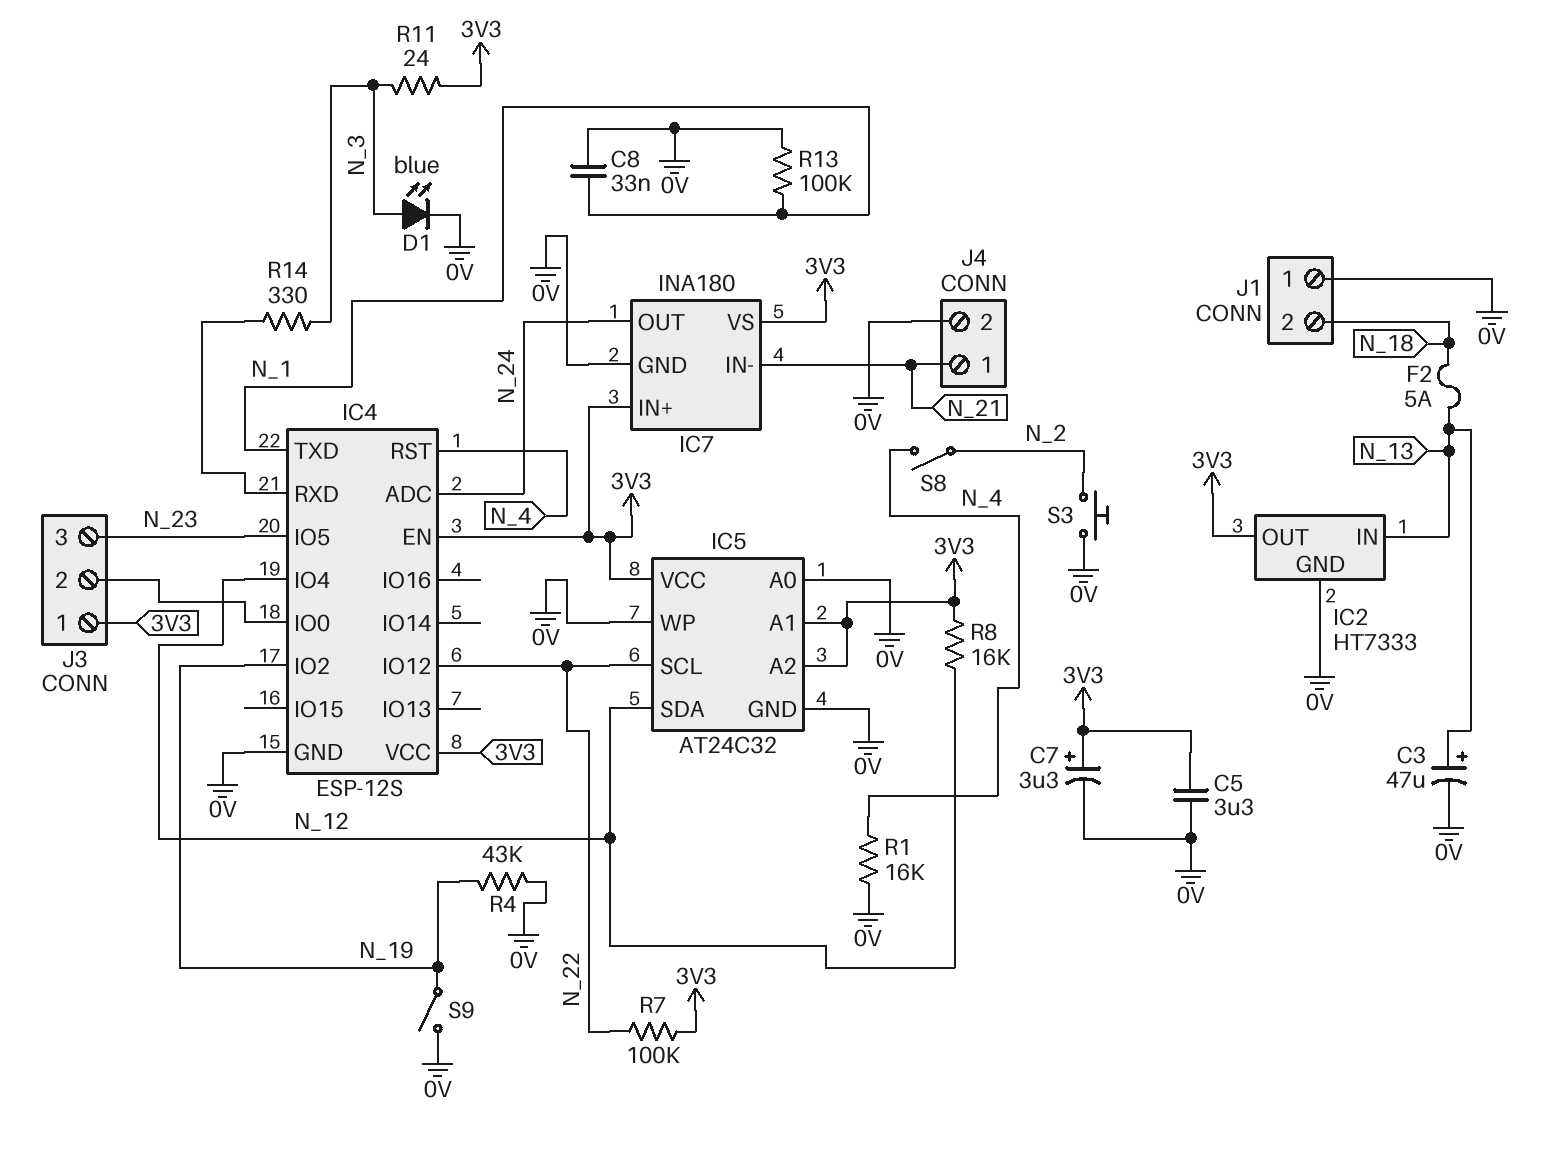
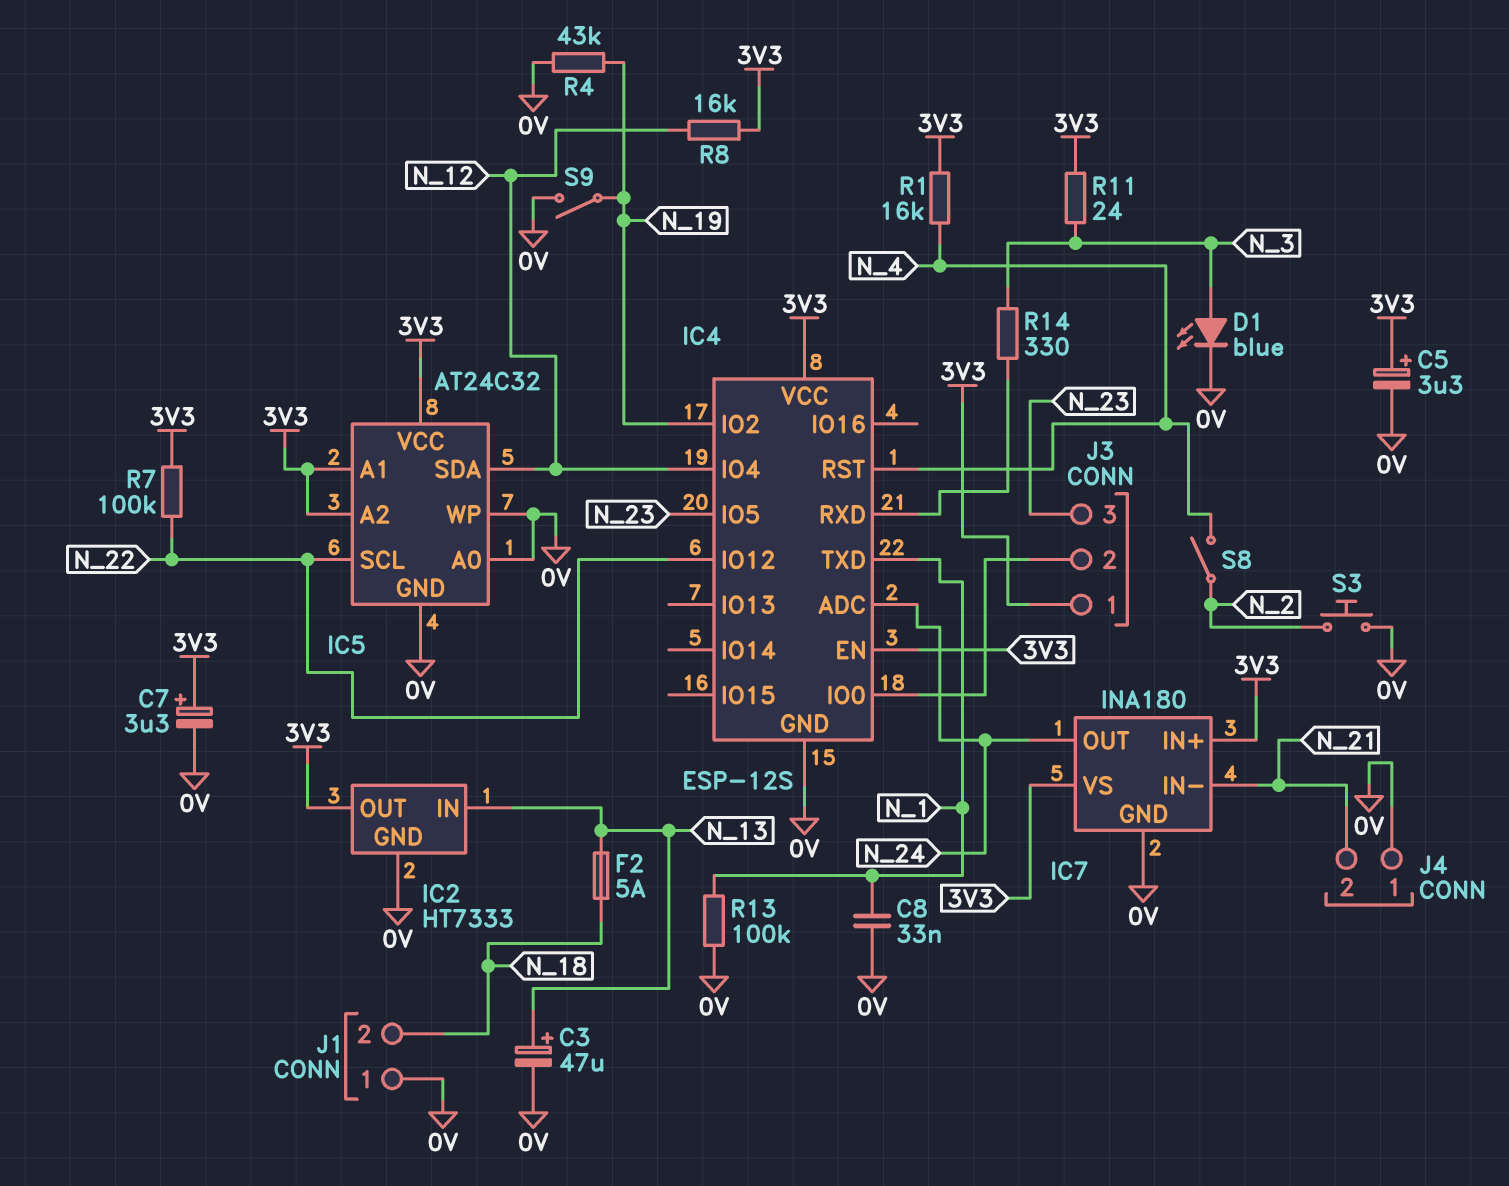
C5: 3.3uF (0V, 3V3) -> 3.3uF (plus 3V3, minus 0V)
J4 pin 1: N_21 -> 0V
J4 pin 2: 0V -> N_21
R1: 16k (0V, N_4) -> 16k (3V3, N_4)

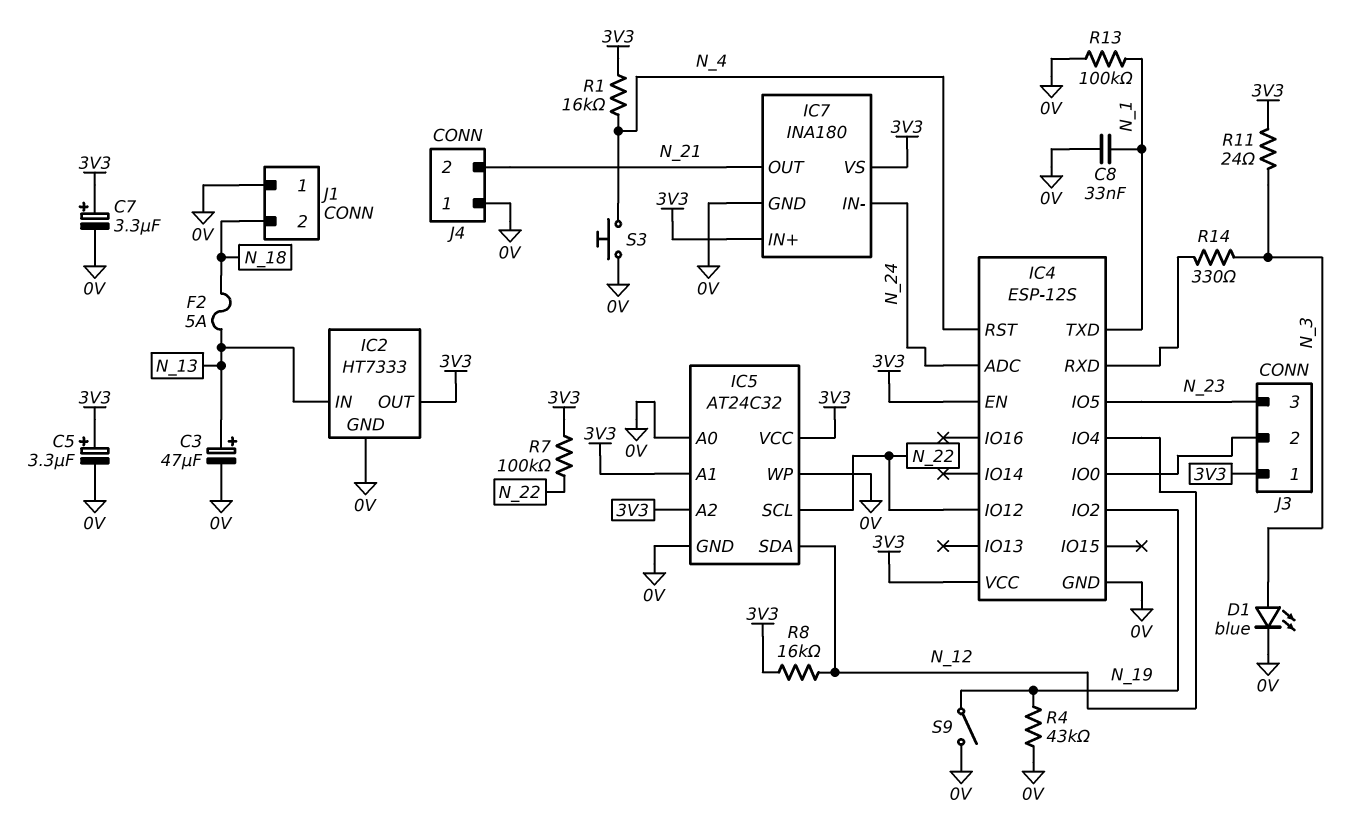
IC7 pin IN-: N_21 -> N_24
IC7 pin OUT: N_24 -> N_21
S3: button (0V, N_2) -> button (0V, N_4)
S8: switch (N_2, N_4) -> none

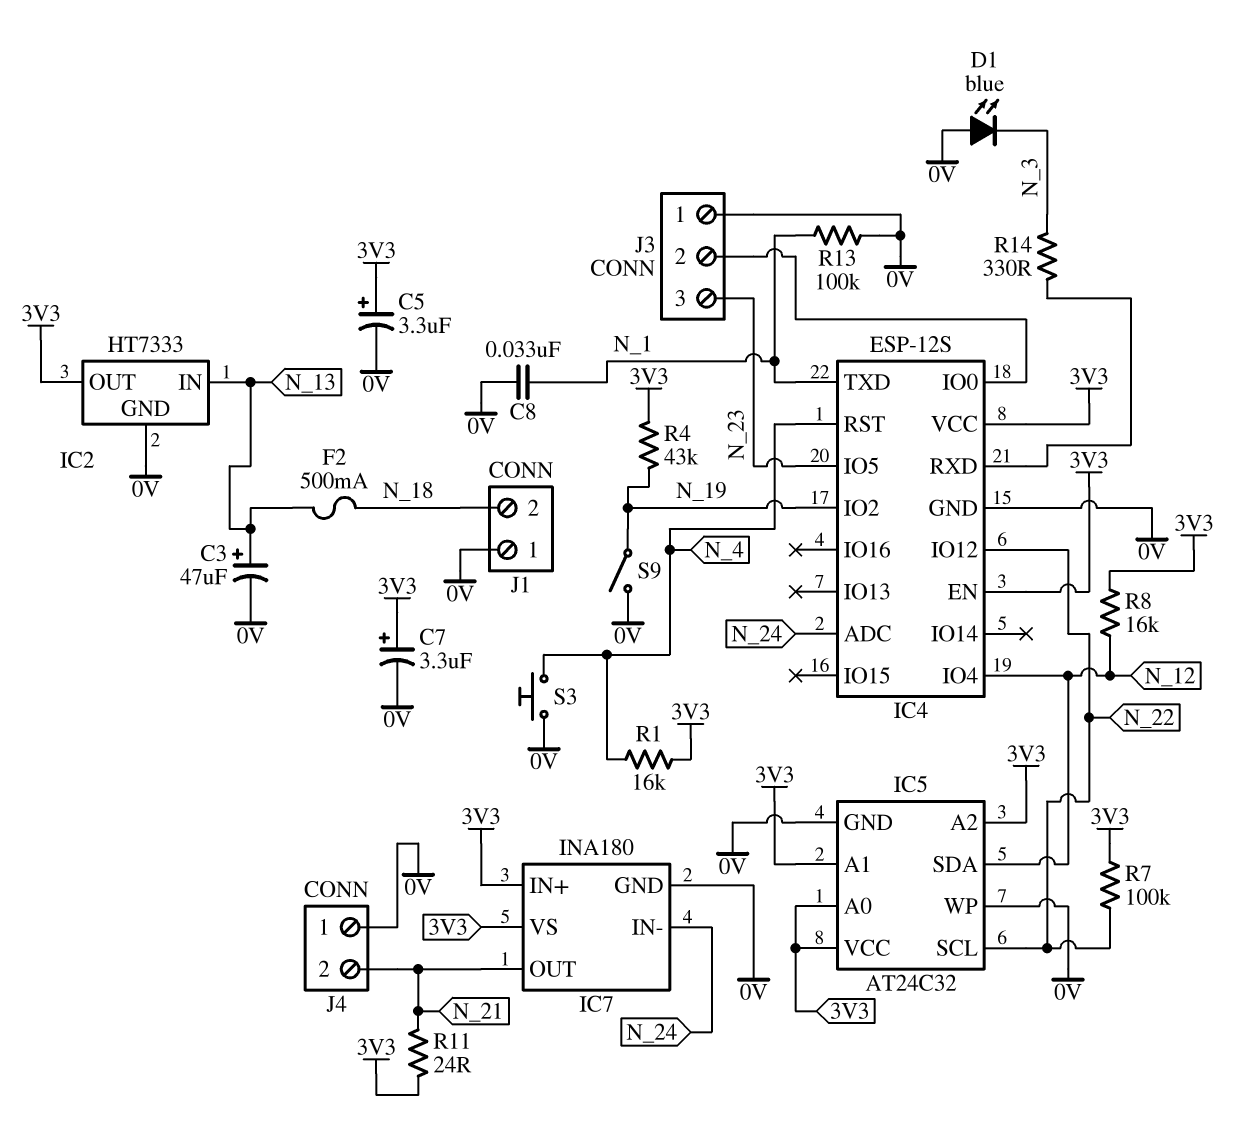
D1: LED blue (A N_3, K 0V) -> LED blue (A 0V, K N_3)
F2: 5A (N_13, N_18) -> 500mA (N_13, N_18)
IC5 pin A0: 0V -> 3V3
J3 pin 1: 3V3 -> 0V
R4: 43k (0V, N_19) -> 43k (3V3, N_19)
R11: 24 (3V3, N_3) -> 24 (3V3, N_21)

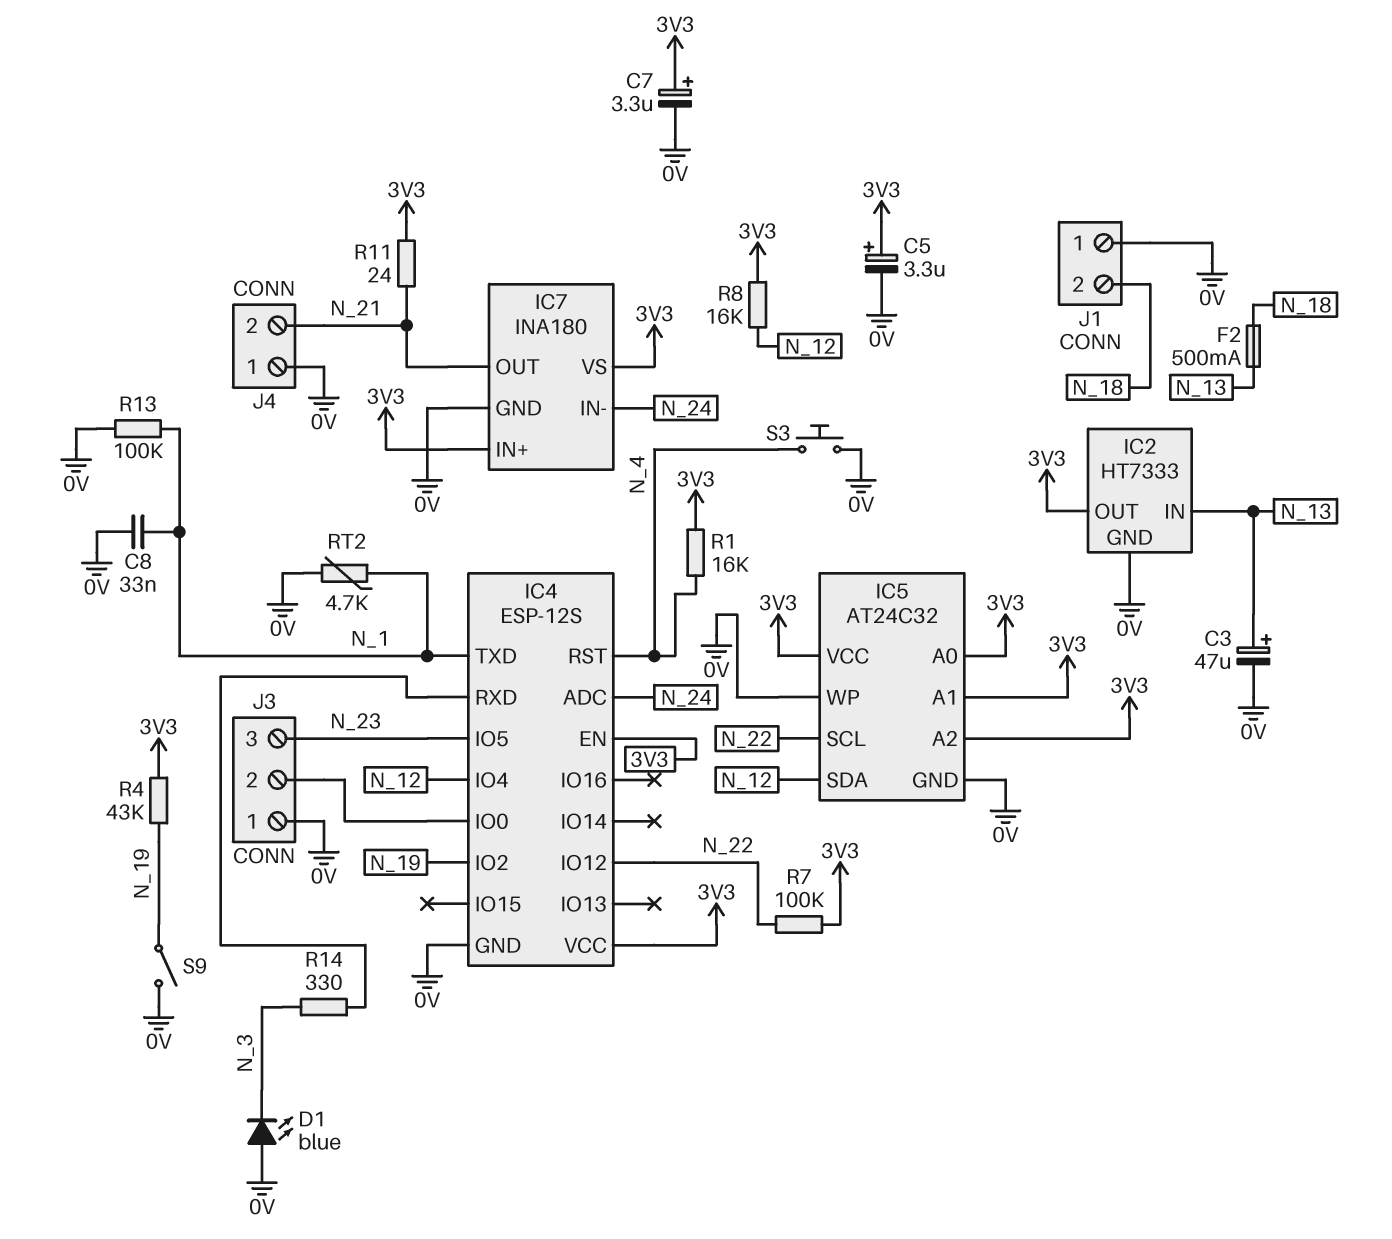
RT2: none -> 4.7k (0V, N_1)

